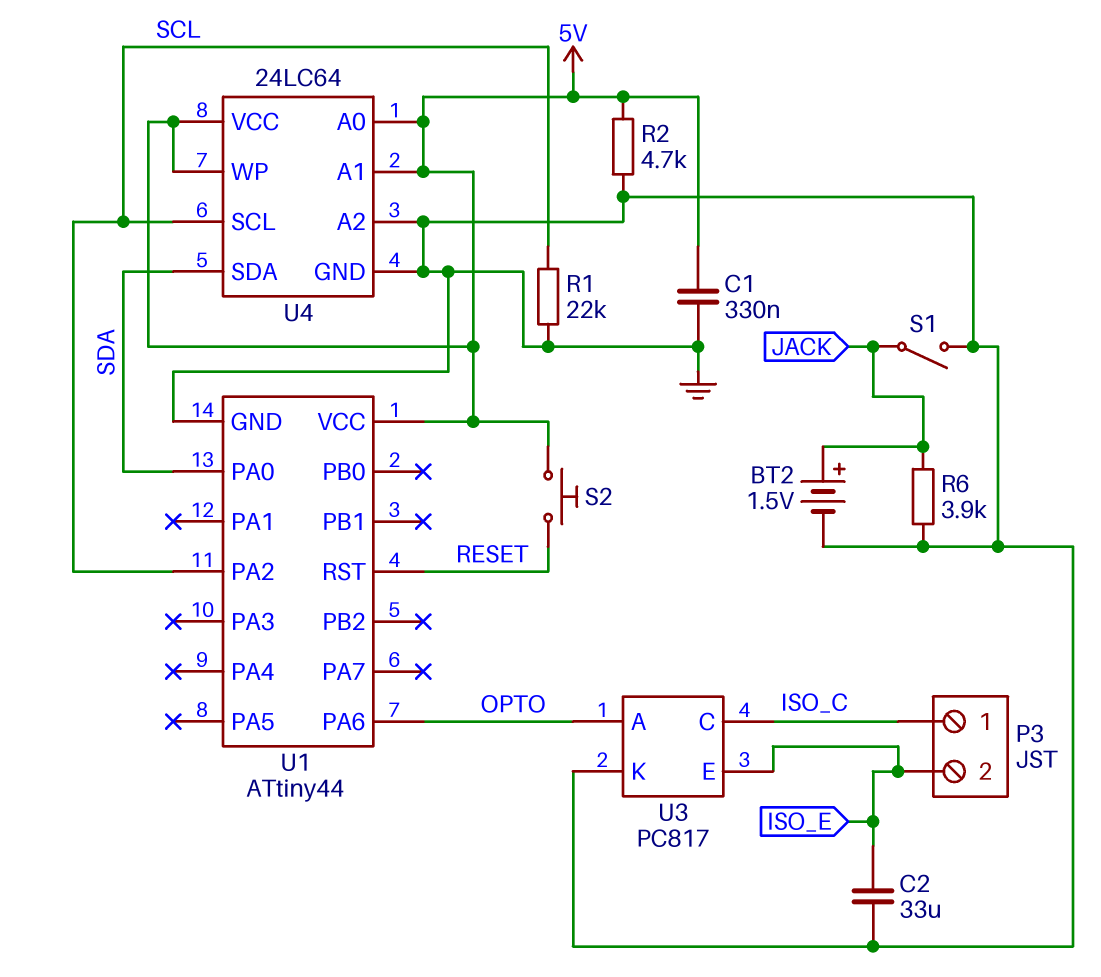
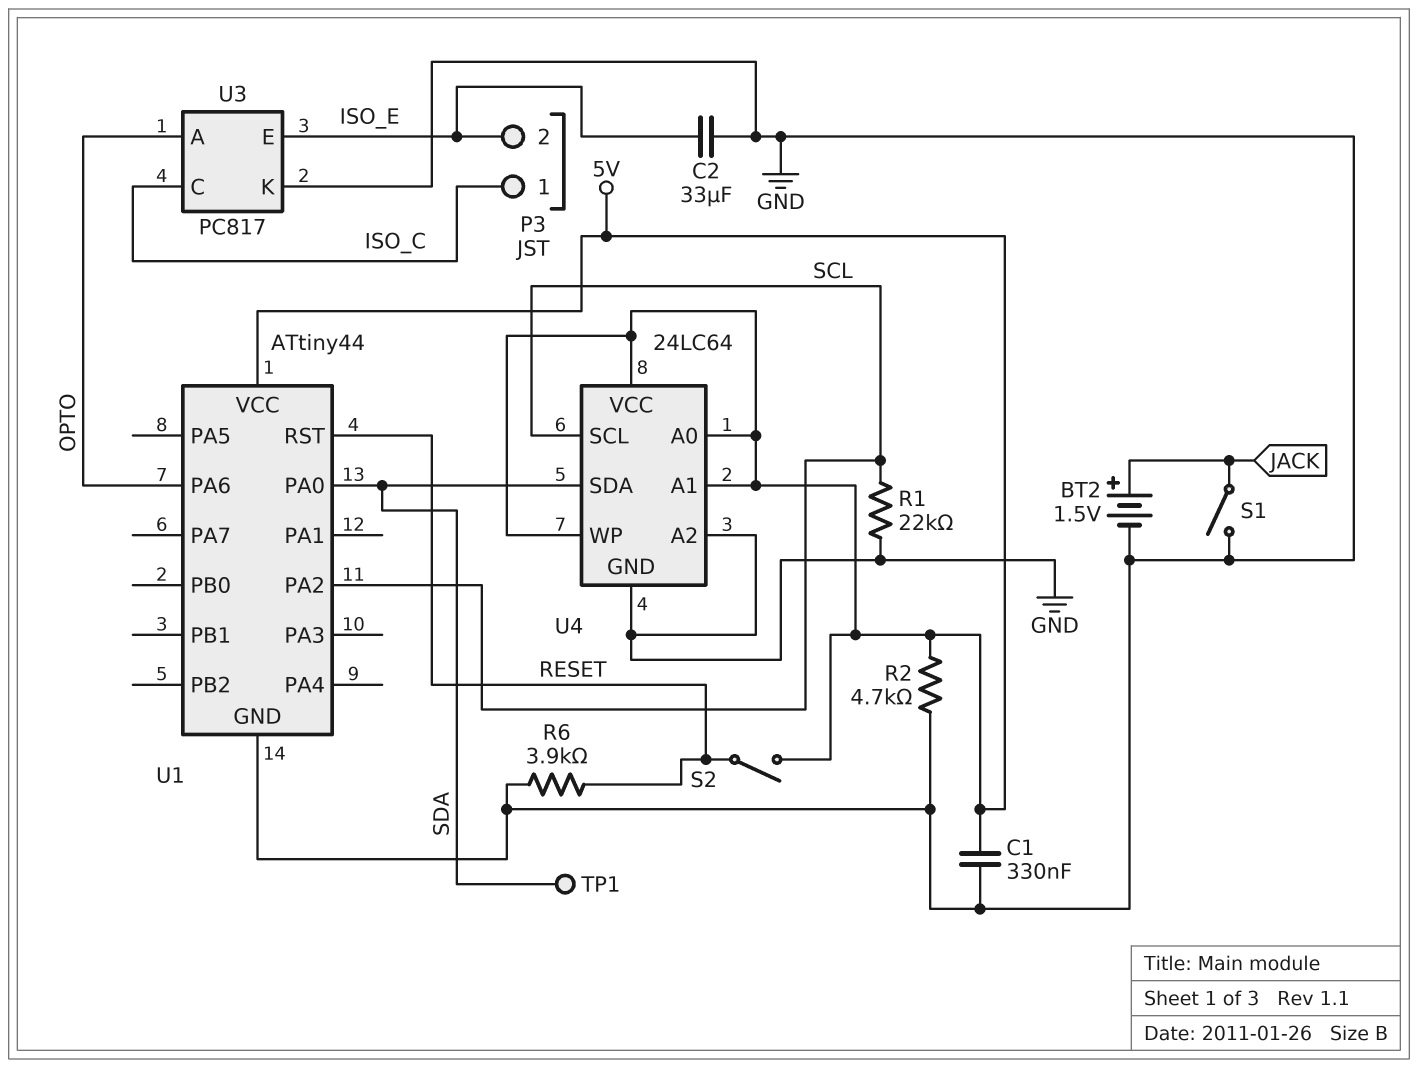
R6: 3.9k (GND, JACK) -> 3.9k (GND, RESET)
S2: button (5V, RESET) -> switch (5V, RESET)
TP1: none -> test point (SDA)

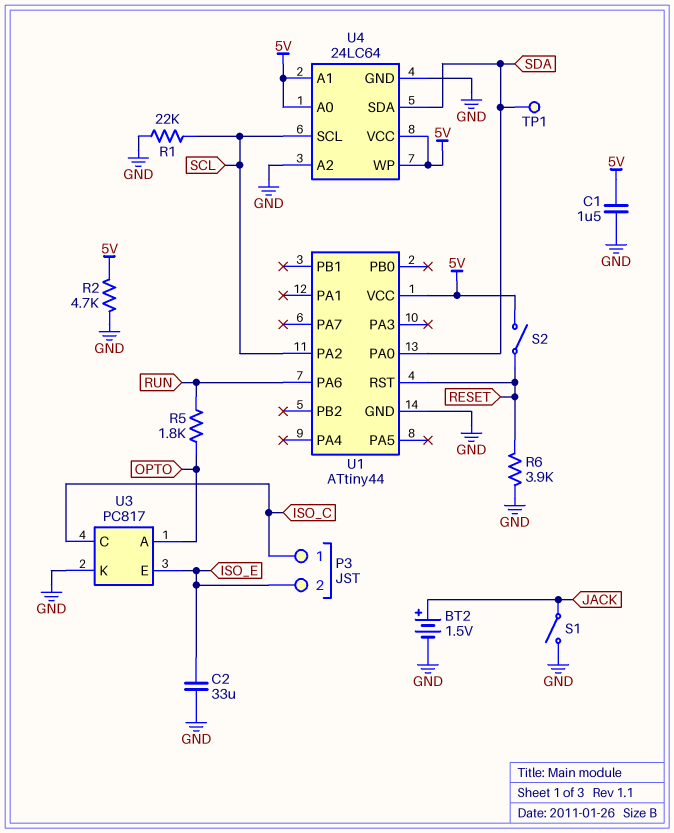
C1: 330nF (5V, GND) -> 1.5uF (5V, GND)
R5: none -> 1.8k (OPTO, RUN)
U1 pin PA6: OPTO -> RUN

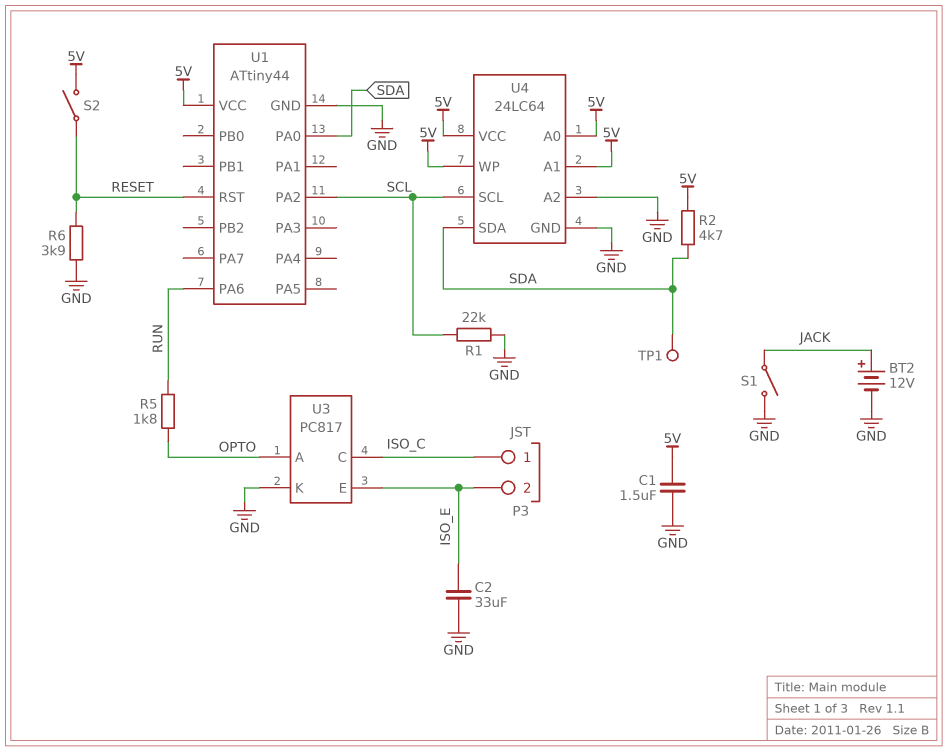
BT2: 1.5V (plus JACK, minus GND) -> 12V (plus JACK, minus GND)
R2: 4.7k (5V, GND) -> 4.7k (5V, SDA)

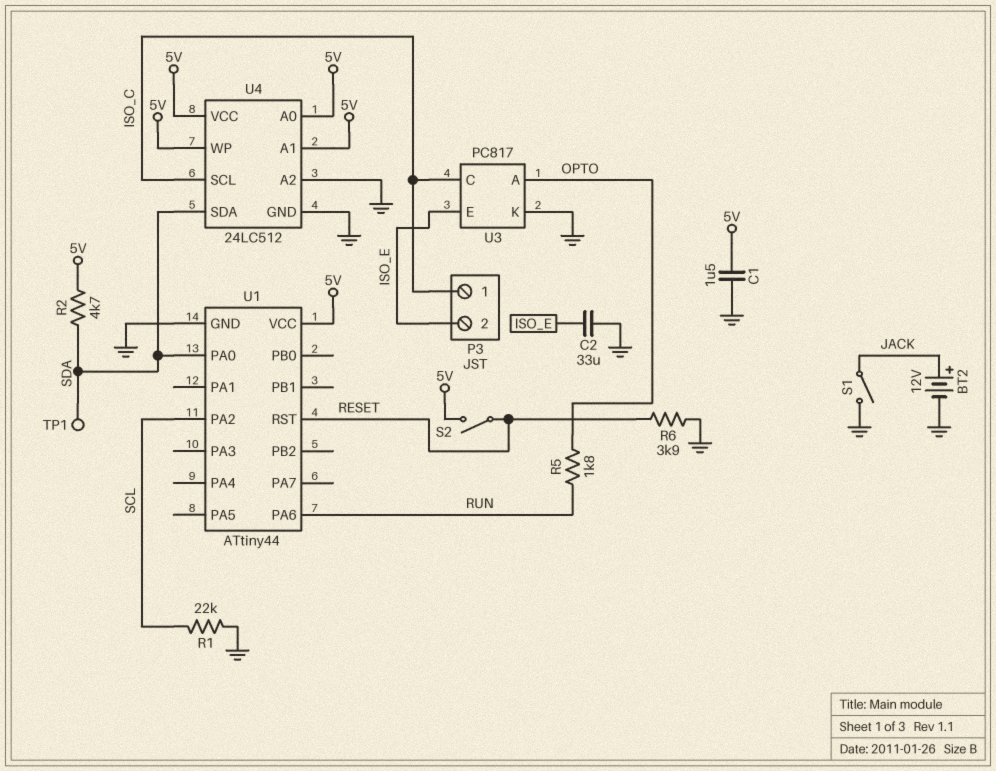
U4: 24LC64 -> 24LC512
U4 pin SCL: SCL -> ISO_C

